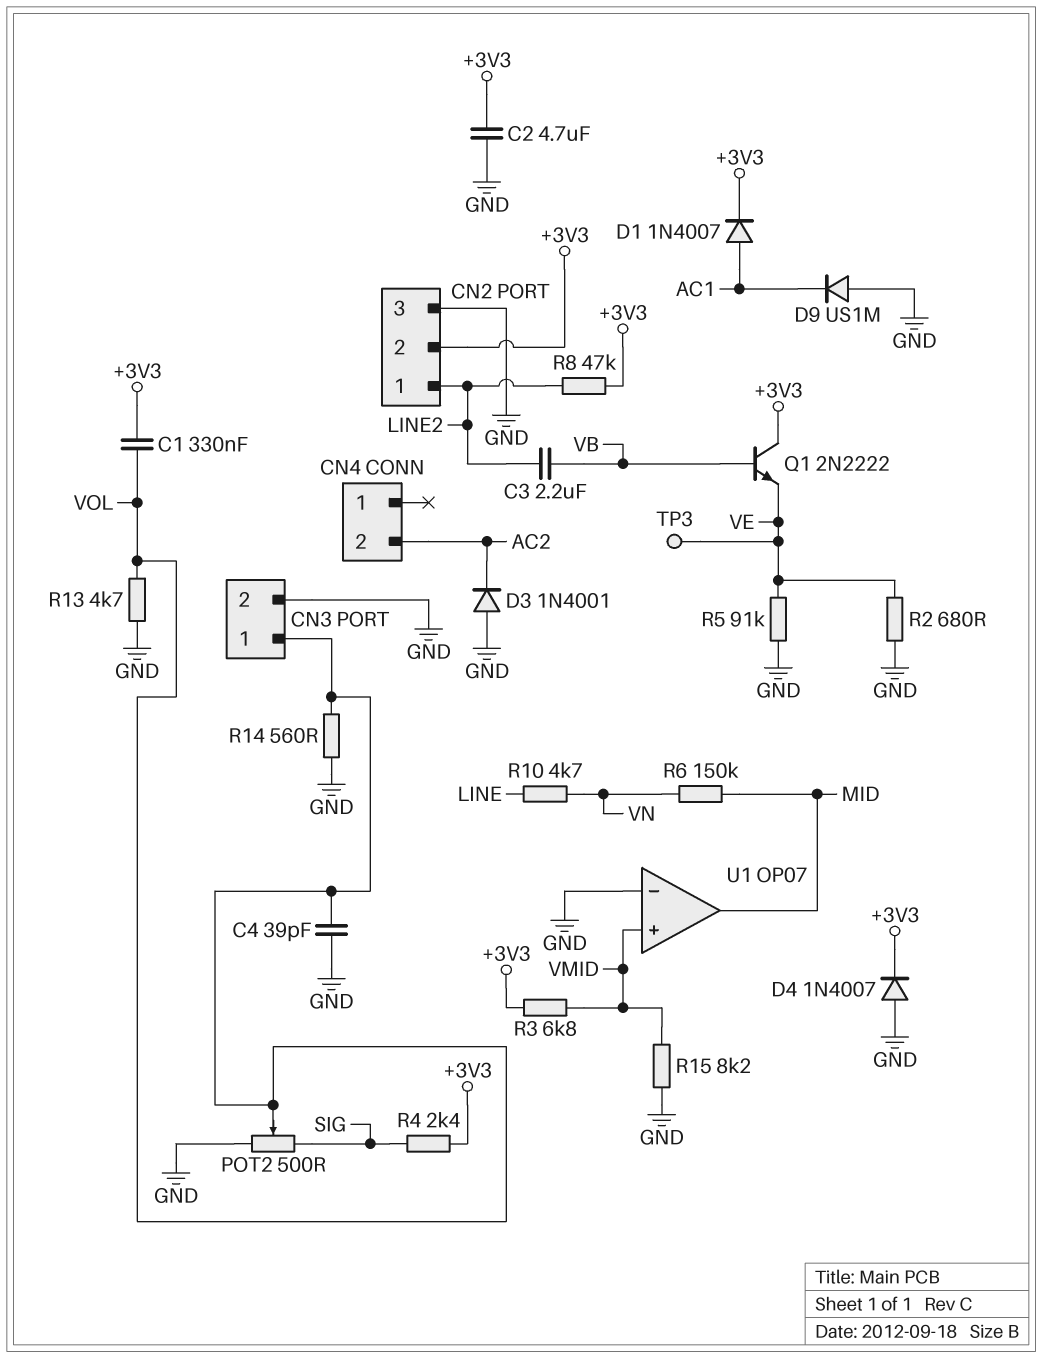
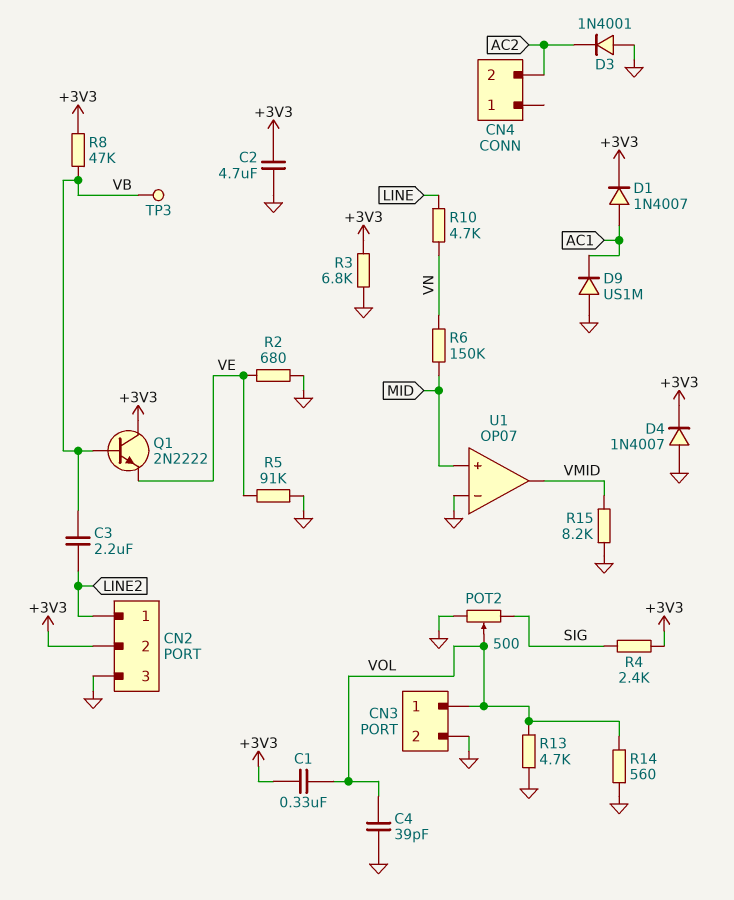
R3: 6.8k (+3V3, VMID) -> 6.8k (+3V3, GND)
R8: 47k (+3V3, LINE2) -> 47k (+3V3, VB)
TP3: test point (VE) -> test point (VB)
U1 pin in+: VMID -> MID
U1 pin out: MID -> VMID

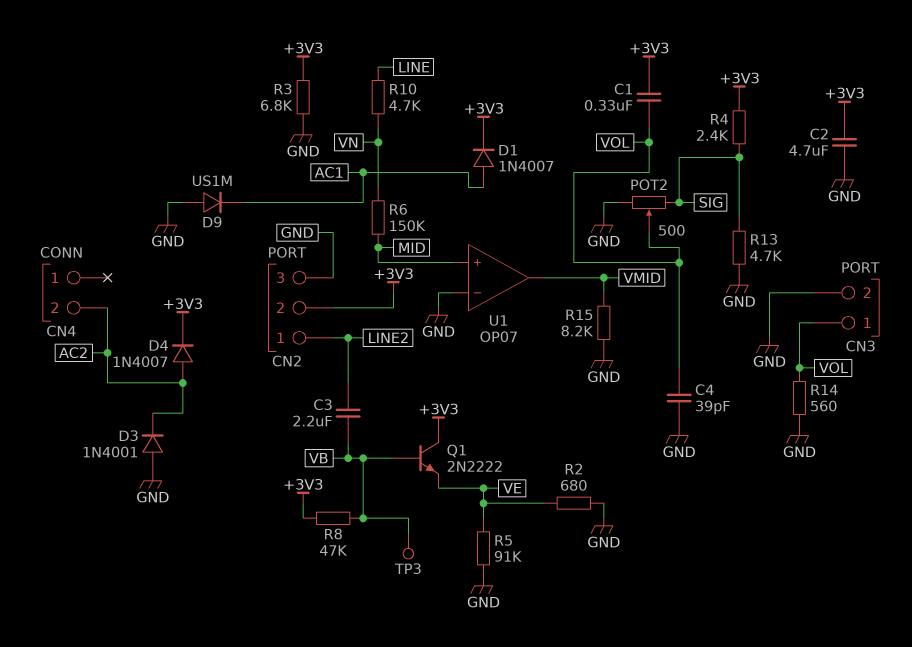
D4: diode 1N4007 (A GND, K +3V3) -> diode 1N4007 (A AC2, K +3V3)
R13: 4.7k (GND, VOL) -> 4.7k (GND, SIG)

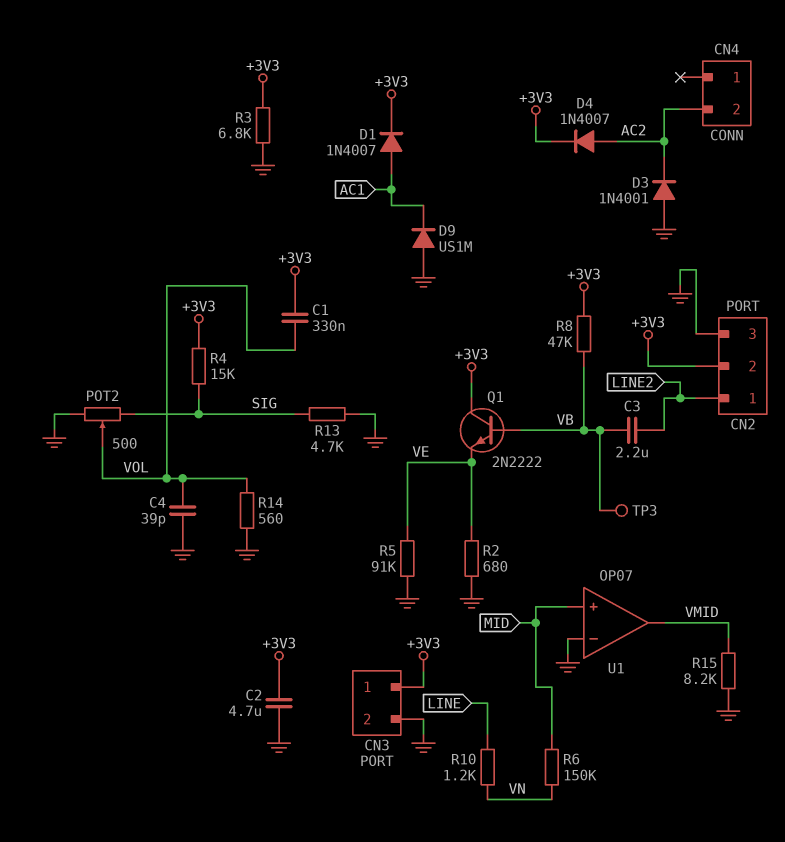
CN3 pin 1: VOL -> +3V3
R4: 2.4k (+3V3, SIG) -> 15k (+3V3, SIG)
R10: 4.7k (LINE, VN) -> 1.2k (LINE, VN)

